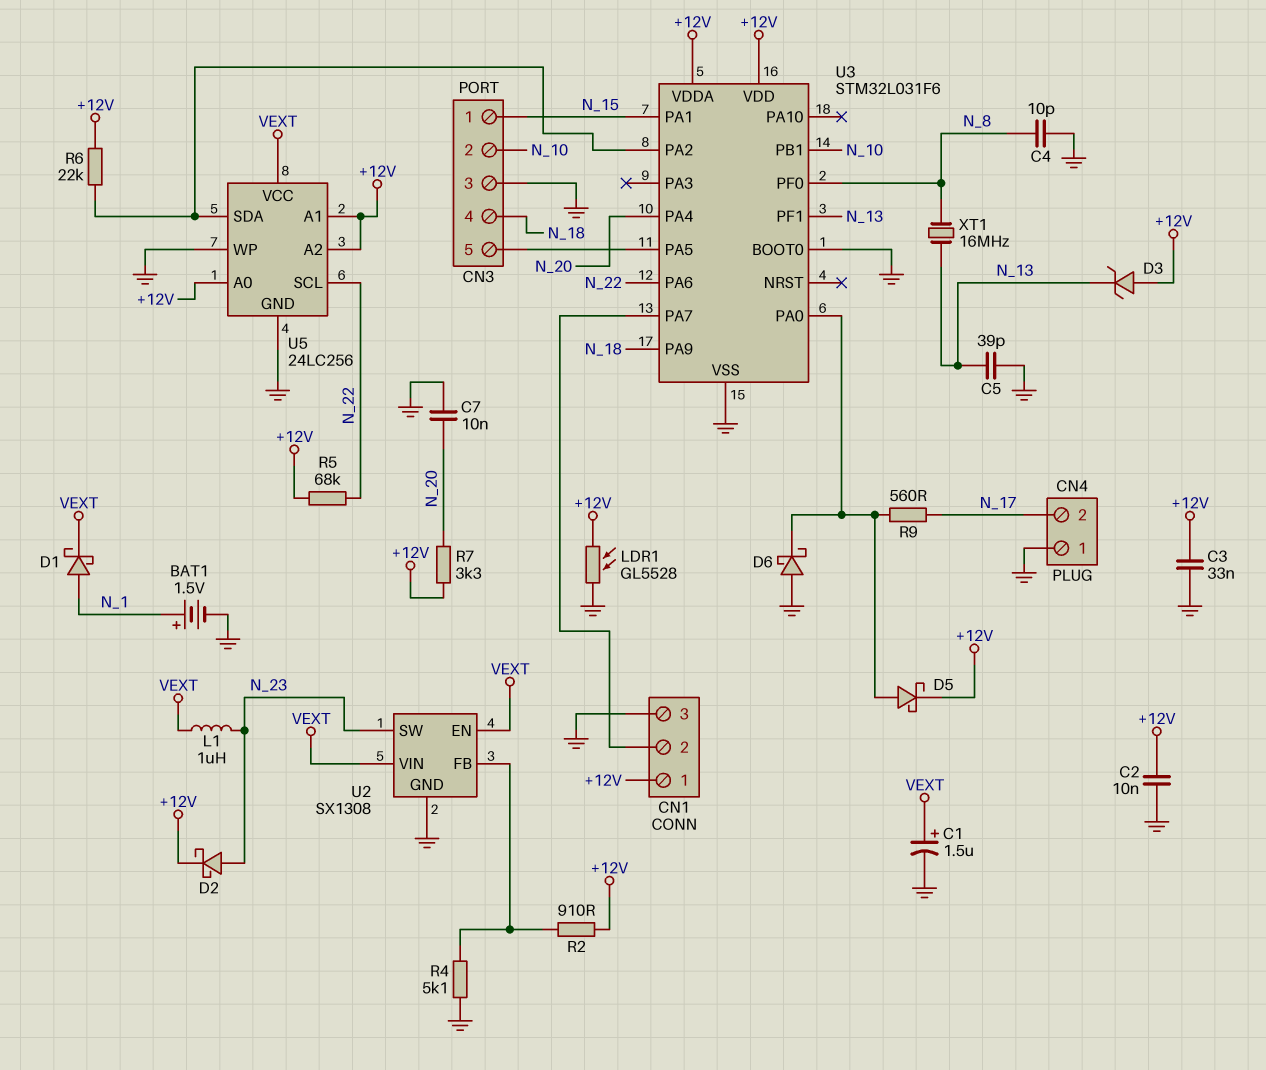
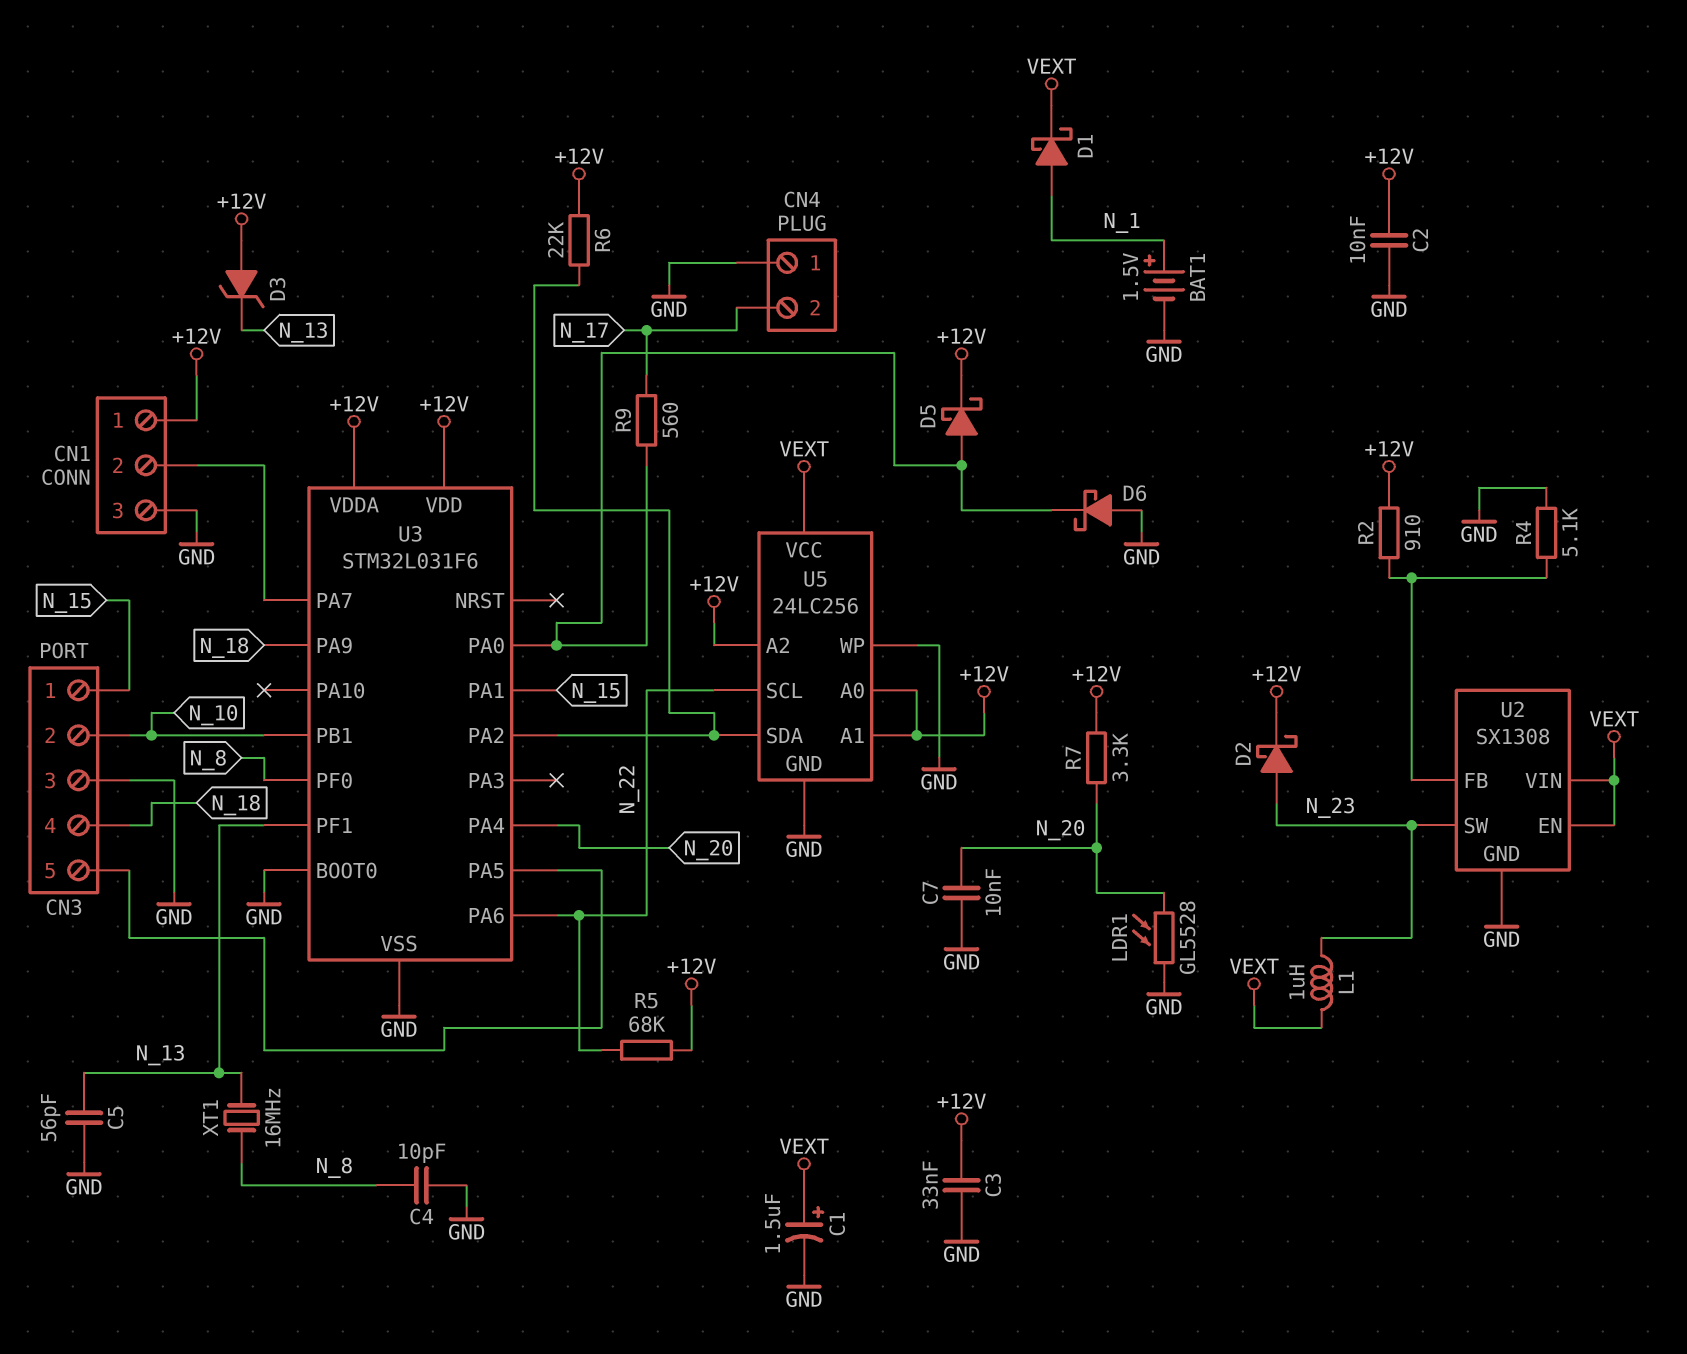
C5: 39pF (GND, N_13) -> 56pF (GND, N_13)
LDR1: GL5528 (+12V, GND) -> GL5528 (GND, N_20)

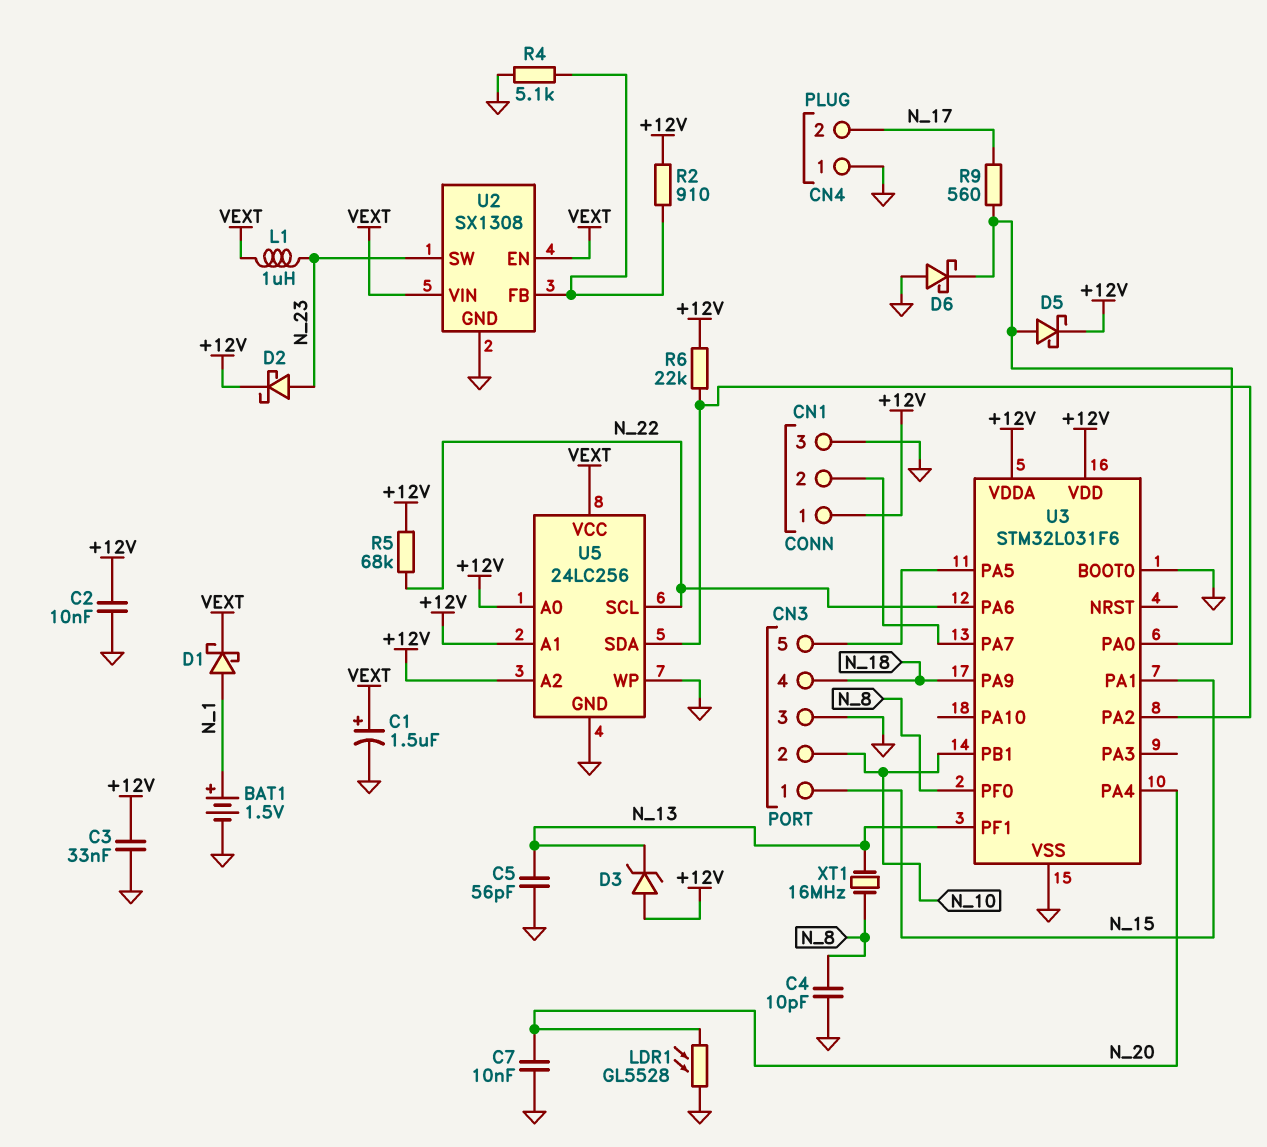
R7: 3.3k (+12V, N_20) -> none

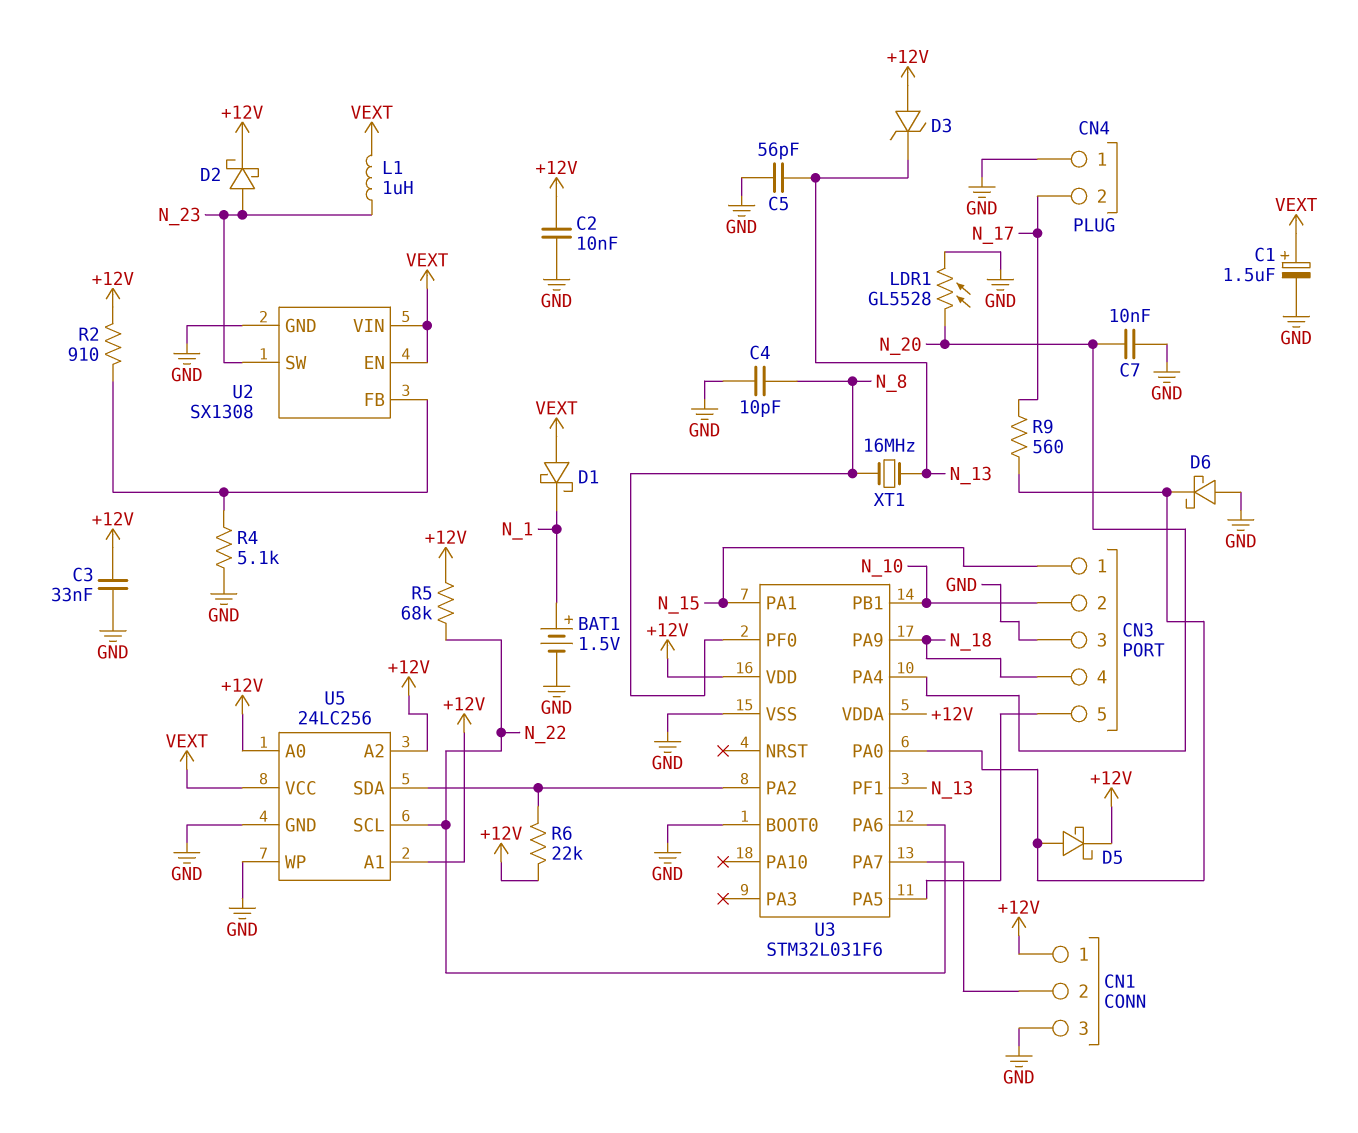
D1: schottky (A N_1, K VEXT) -> schottky (A VEXT, K N_1)

